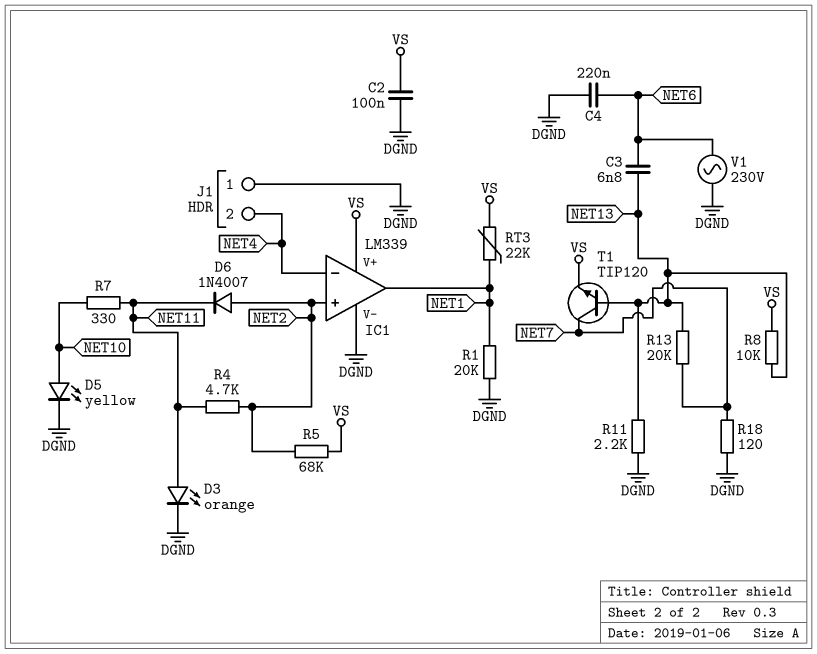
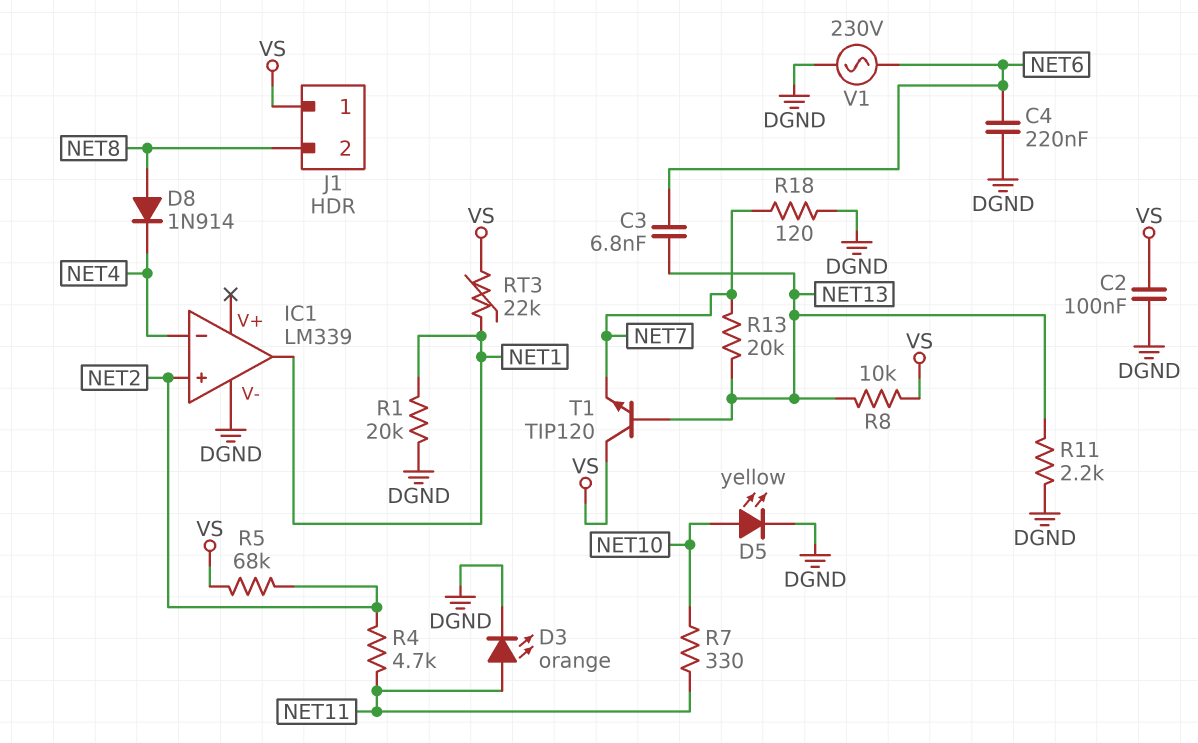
D6: diode 1N4007 (A NET2, K NET11) -> none
D8: none -> diode 1N914 (A NET8, K NET4)
IC1 pin V+: VS -> none
J1 pin 1: DGND -> VS
J1 pin 2: NET4 -> NET8
T1: NPN TIP120 (B NET13, C NET7, E VS) -> NPN TIP120 (B NET13, C VS, E NET7)

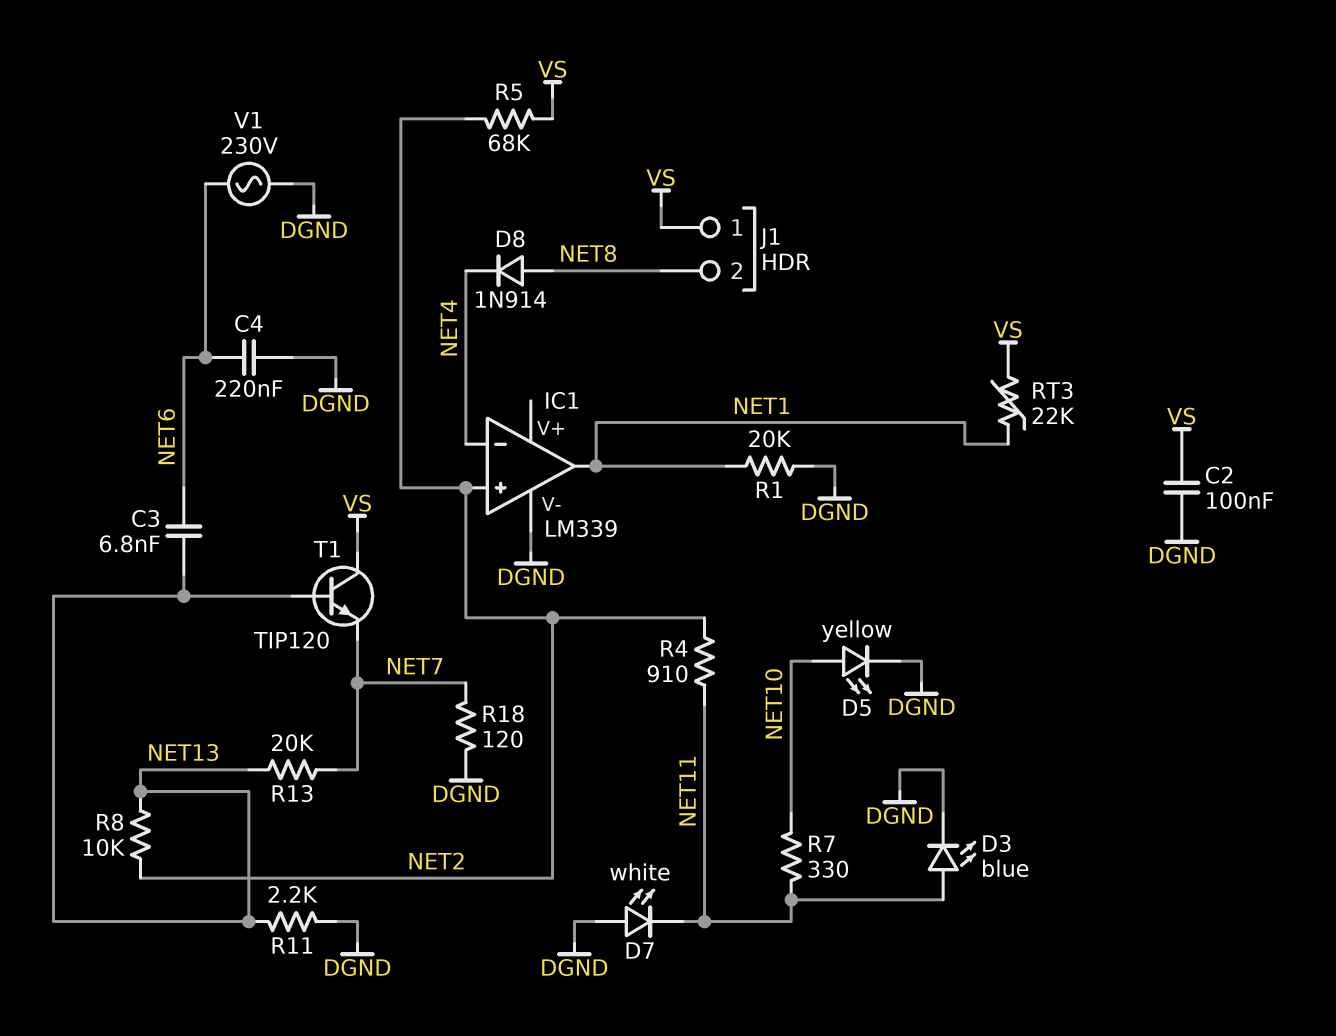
D3: LED orange (A NET11, K DGND) -> LED blue (A NET11, K DGND)
D7: none -> LED white (A DGND, K NET11)
R4: 4.7k (NET2, NET11) -> 910 (NET2, NET11)
R8: 10k (NET13, VS) -> 10k (NET2, NET13)

